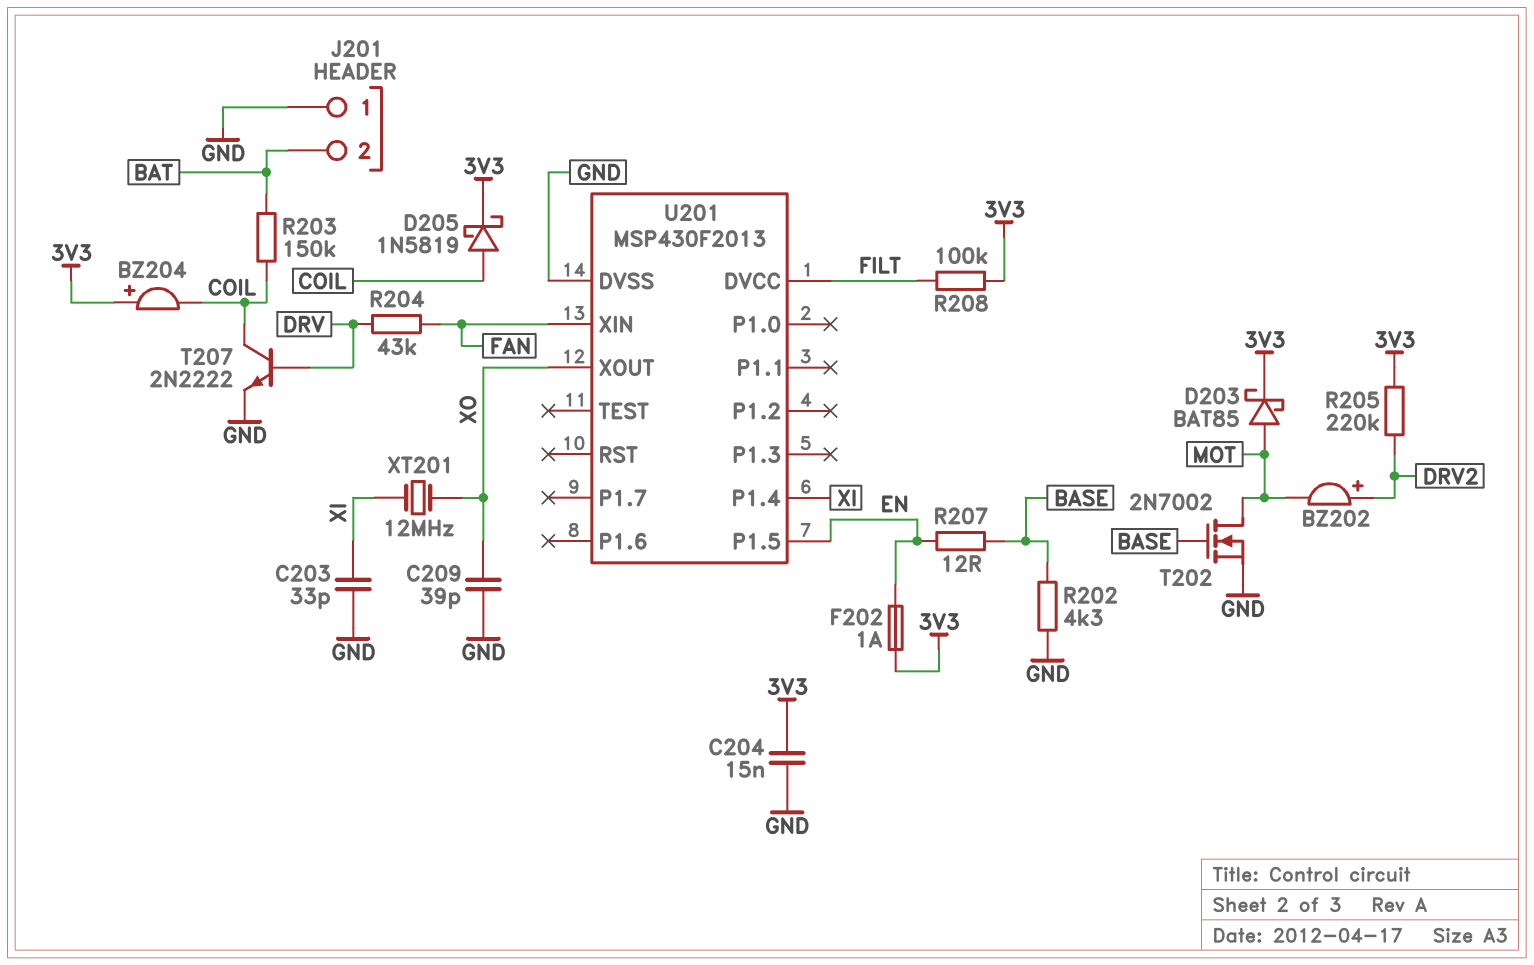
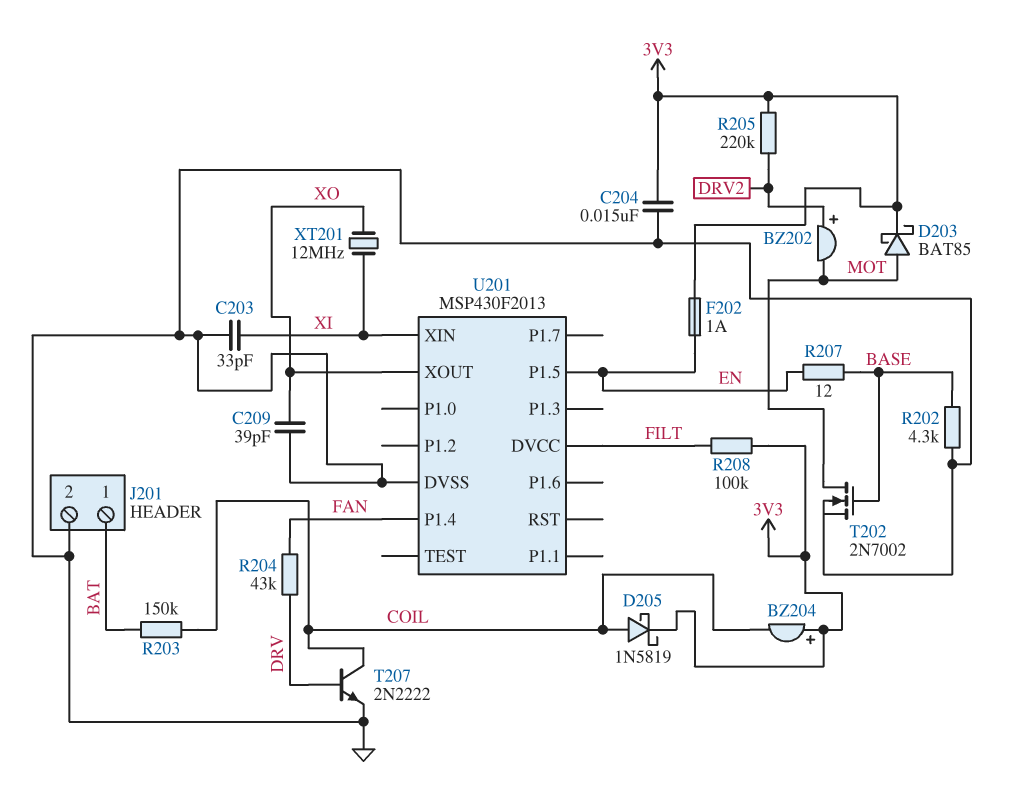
J201 pin 1: GND -> BAT
J201 pin 2: BAT -> GND
U201 pin P1.4: XI -> FAN
U201 pin XIN: FAN -> XI

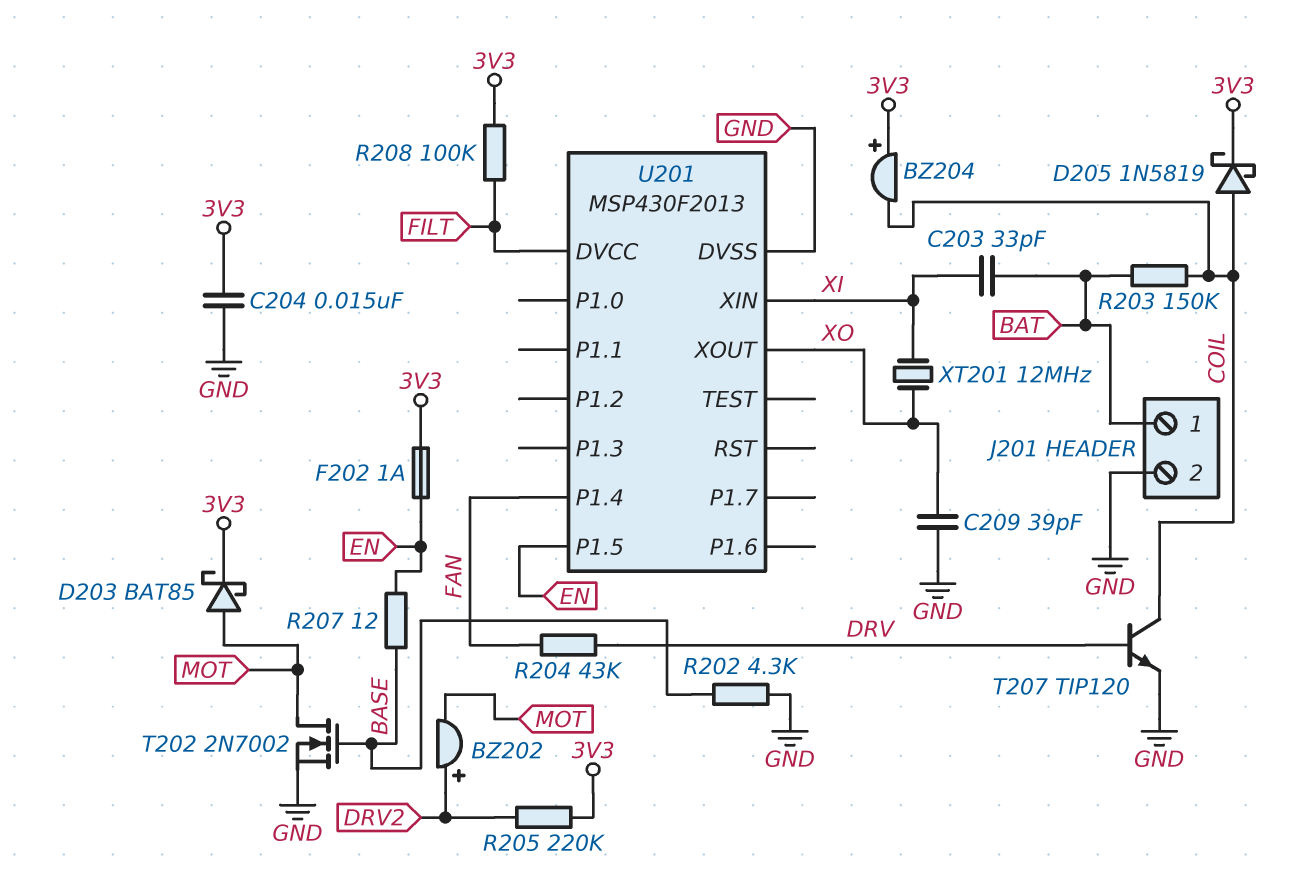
C203: 33pF (GND, XI) -> 33pF (BAT, XI)
T207: NPN 2N2222 (B DRV, C COIL, E GND) -> NPN TIP120 (B DRV, C COIL, E GND)

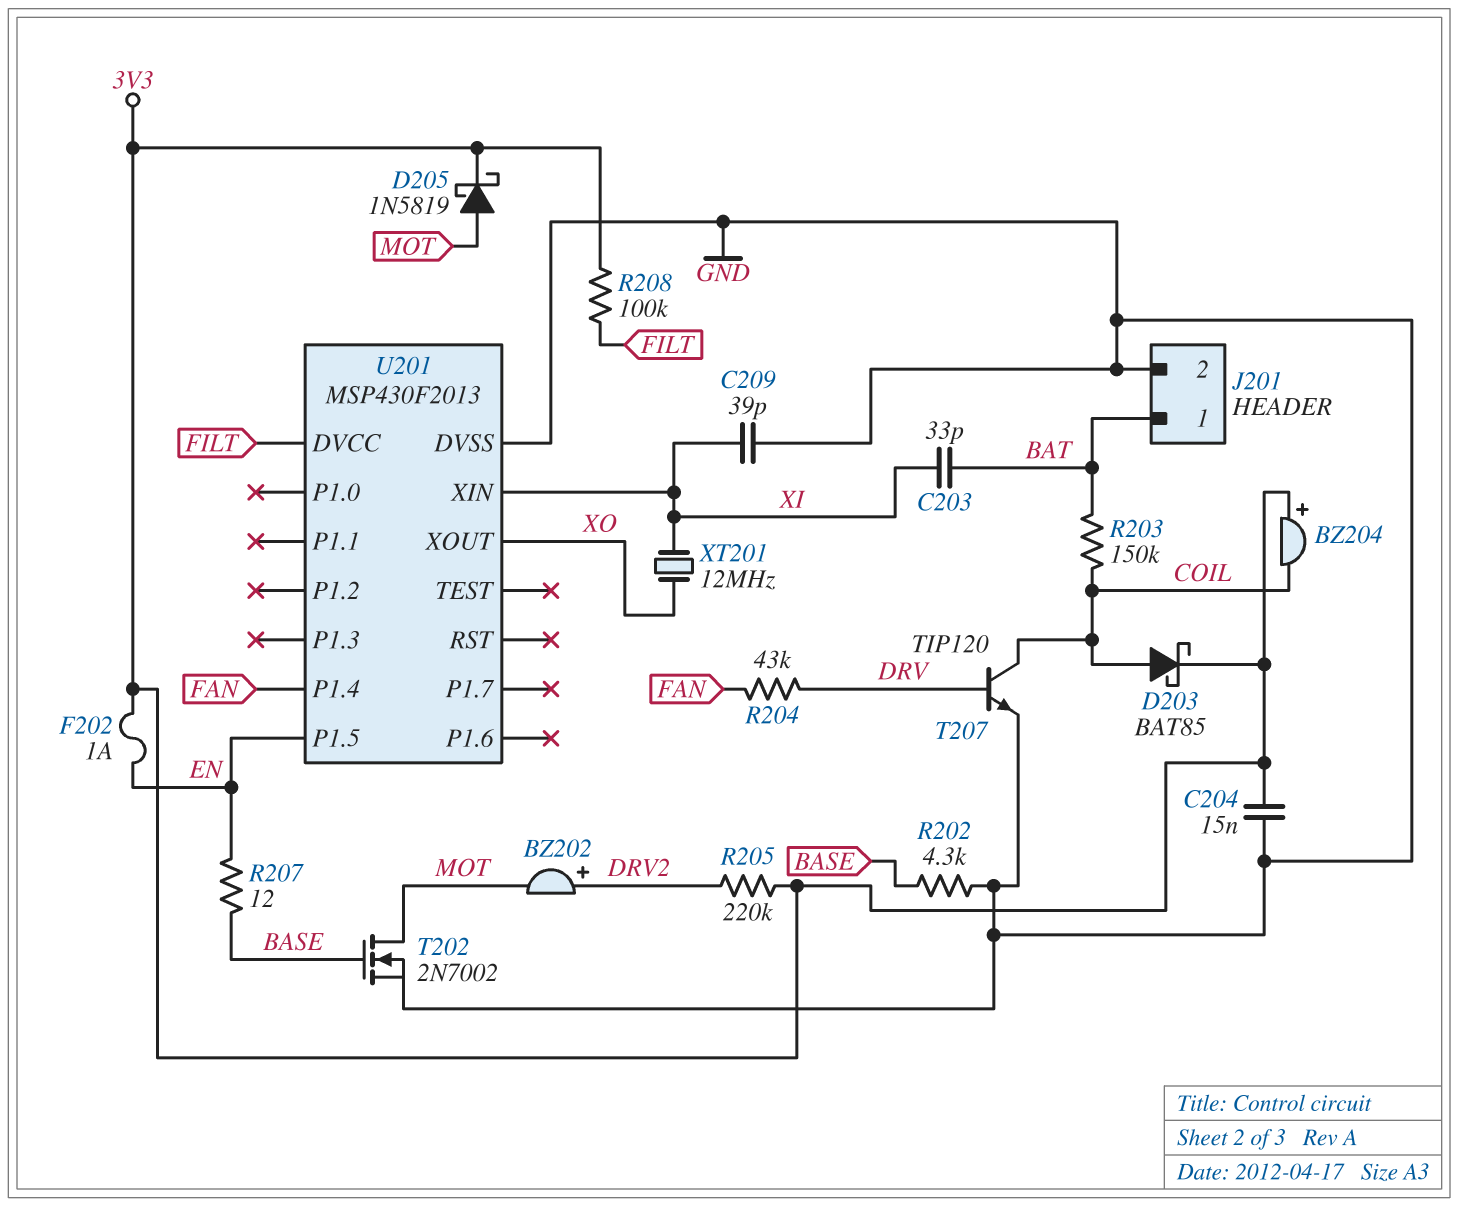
C209: 39pF (GND, XO) -> 39pF (GND, XI)
D203: schottky BAT85 (A MOT, K 3V3) -> schottky BAT85 (A COIL, K 3V3)
D205: schottky 1N5819 (A COIL, K 3V3) -> schottky 1N5819 (A MOT, K 3V3)

